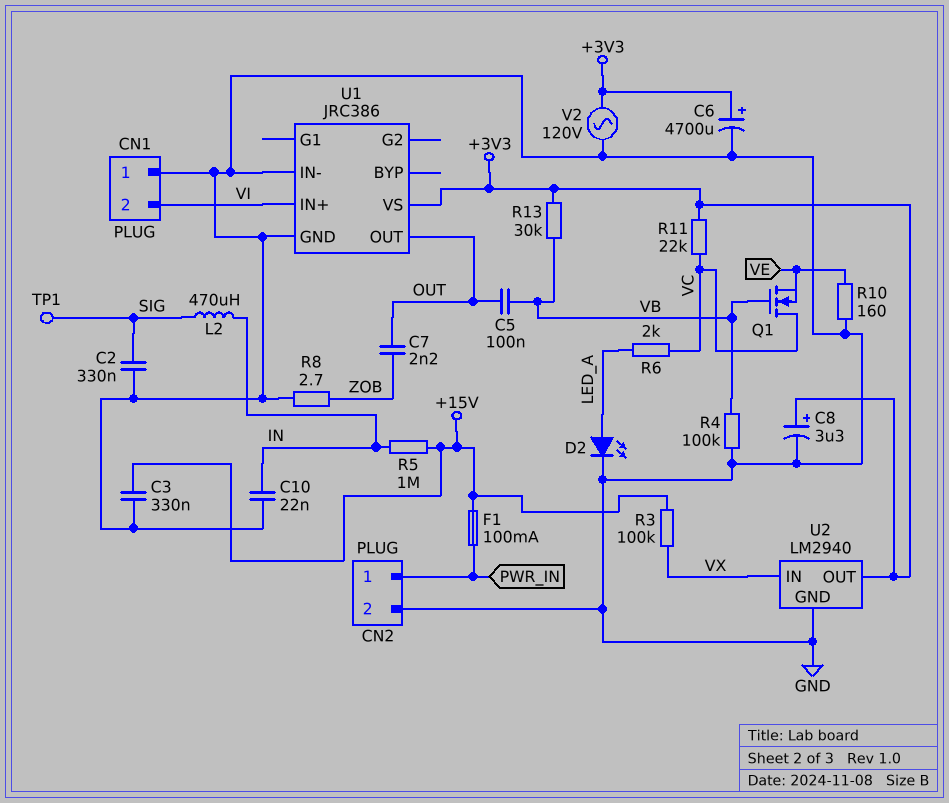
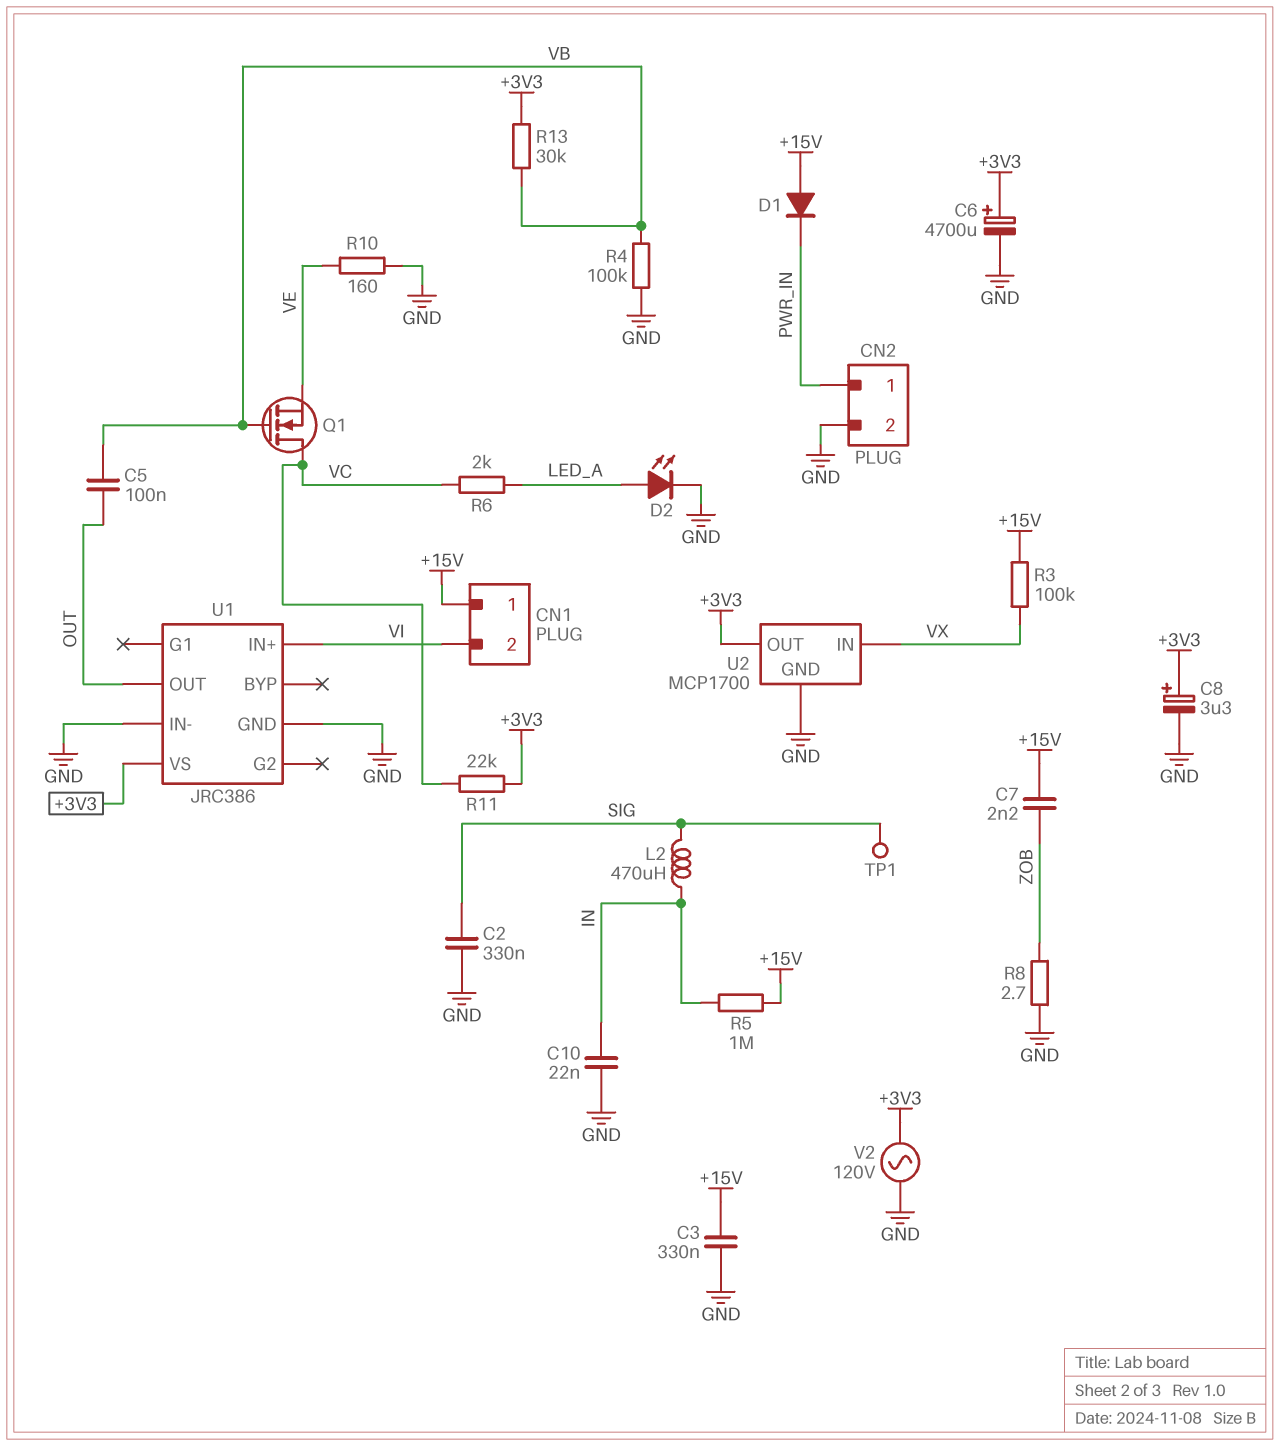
C7: 2.2nF (OUT, ZOB) -> 2.2nF (+15V, ZOB)
CN1 pin 1: GND -> +15V
D1: none -> diode (A +15V, K PWR_IN)
F1: 100mA (+15V, PWR_IN) -> none
U2: LM2940 -> MCP1700

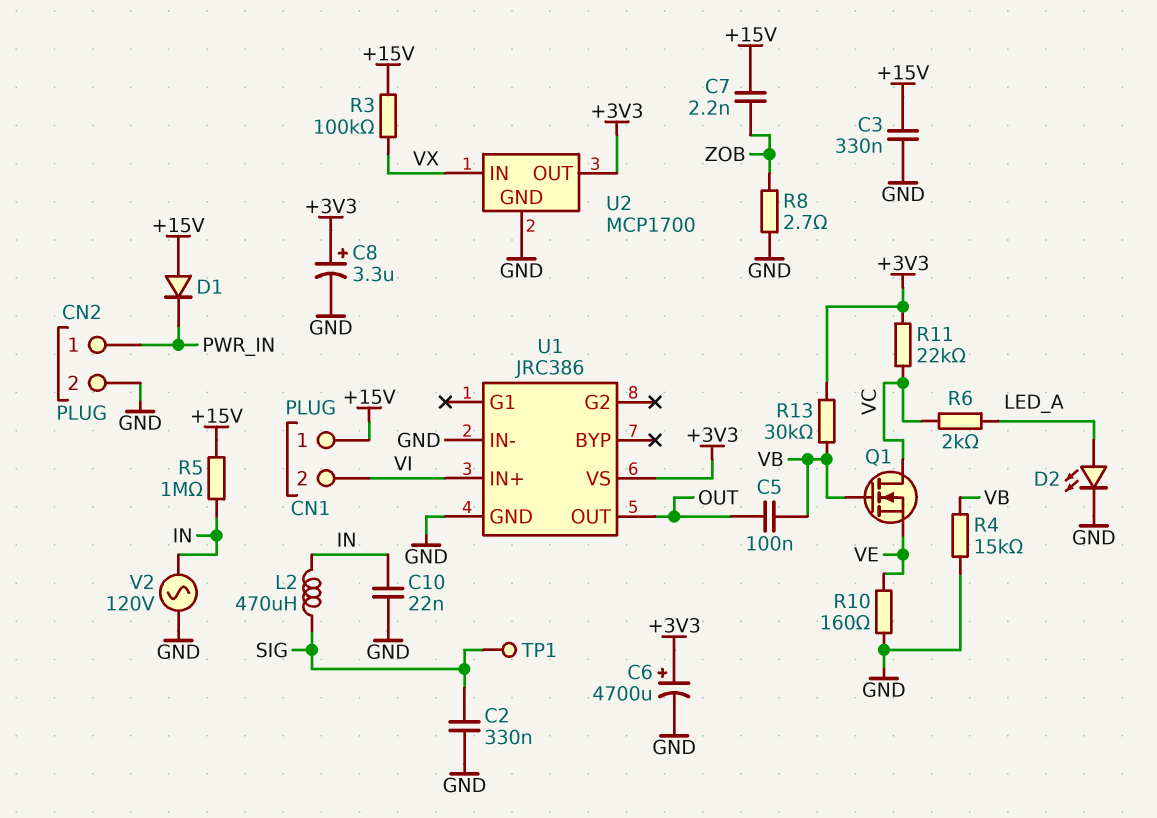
R4: 100k (GND, VB) -> 15k (GND, VB)
V2: AC 120V (+3V3, GND) -> AC 120V (GND, IN)

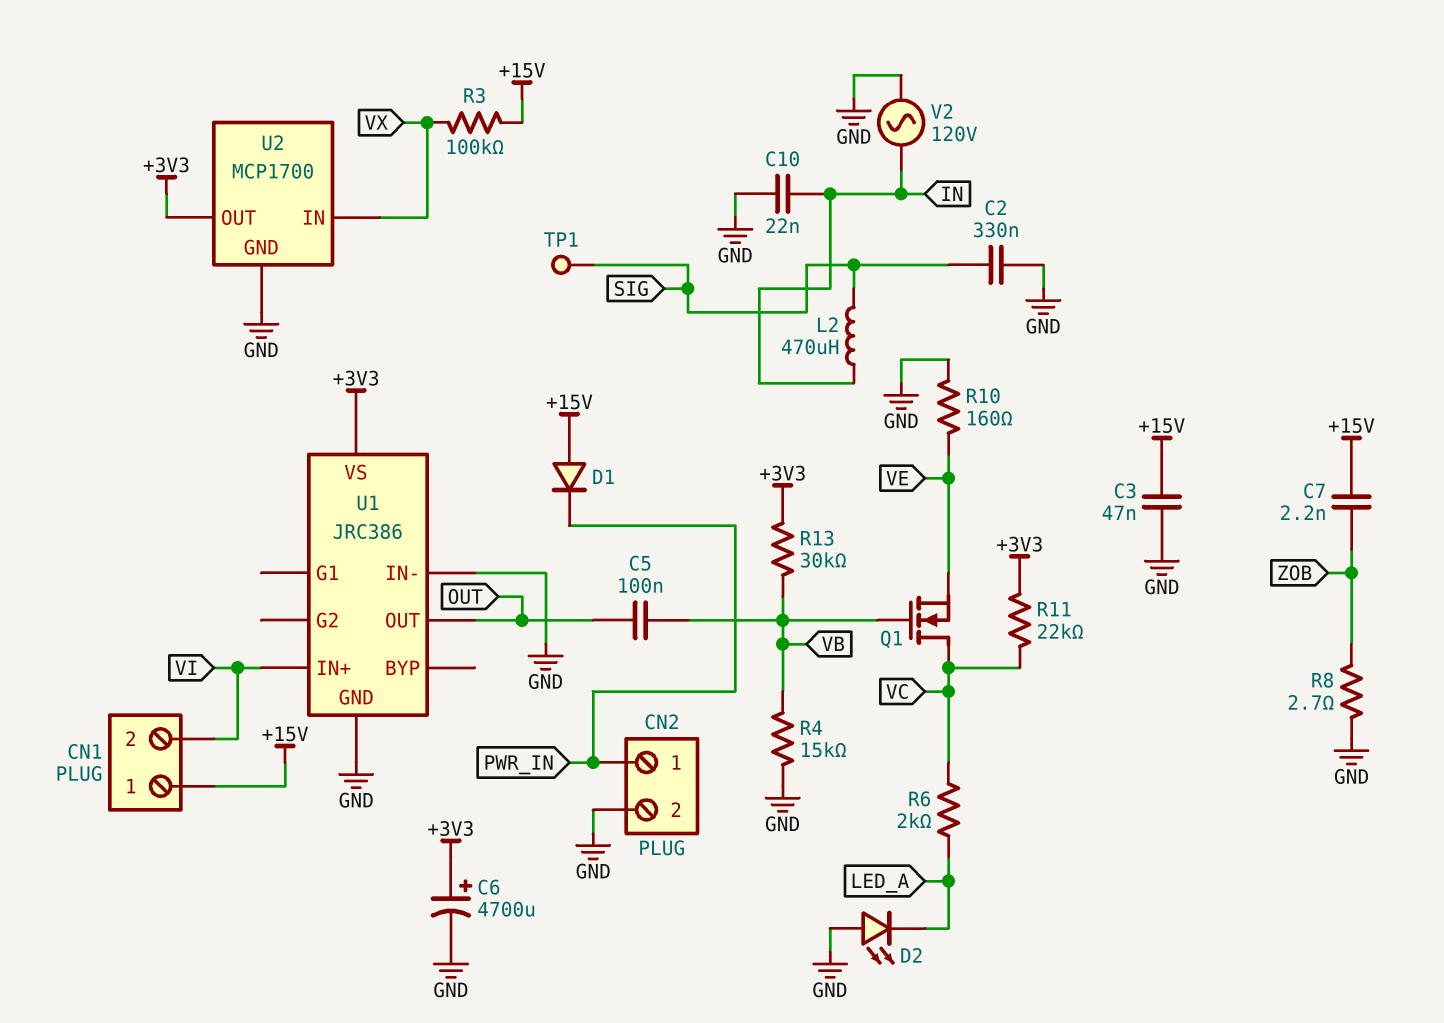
C3: 330nF (+15V, GND) -> 47nF (+15V, GND)
C8: 3.3uF (plus +3V3, minus GND) -> none
D2: LED (A LED_A, K GND) -> LED (A GND, K LED_A)
R5: 1M (+15V, IN) -> none

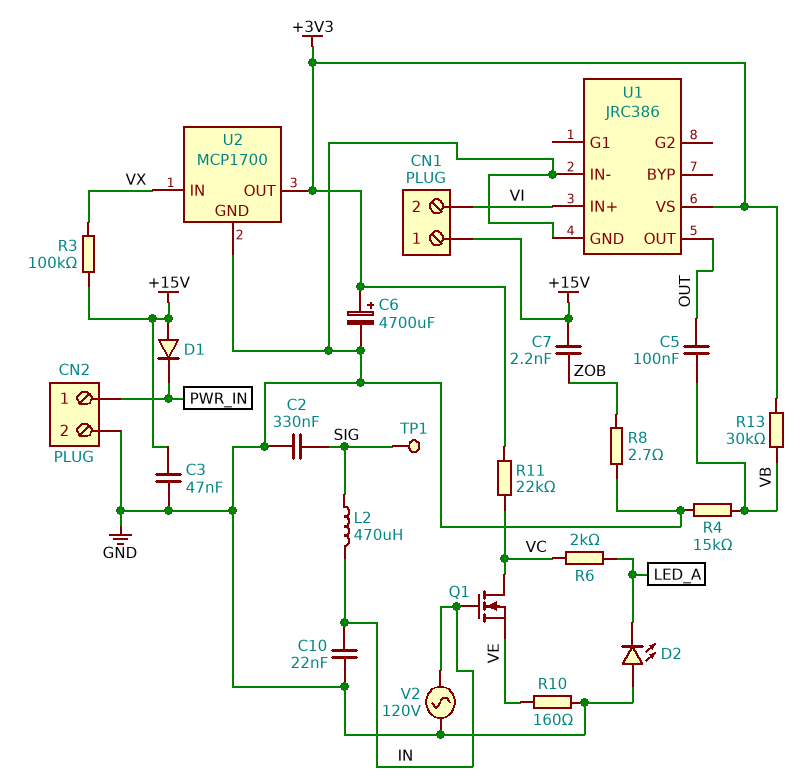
Q1: NMOS (G VB, D VC, S VE) -> NMOS (G IN, D VC, S VE)

